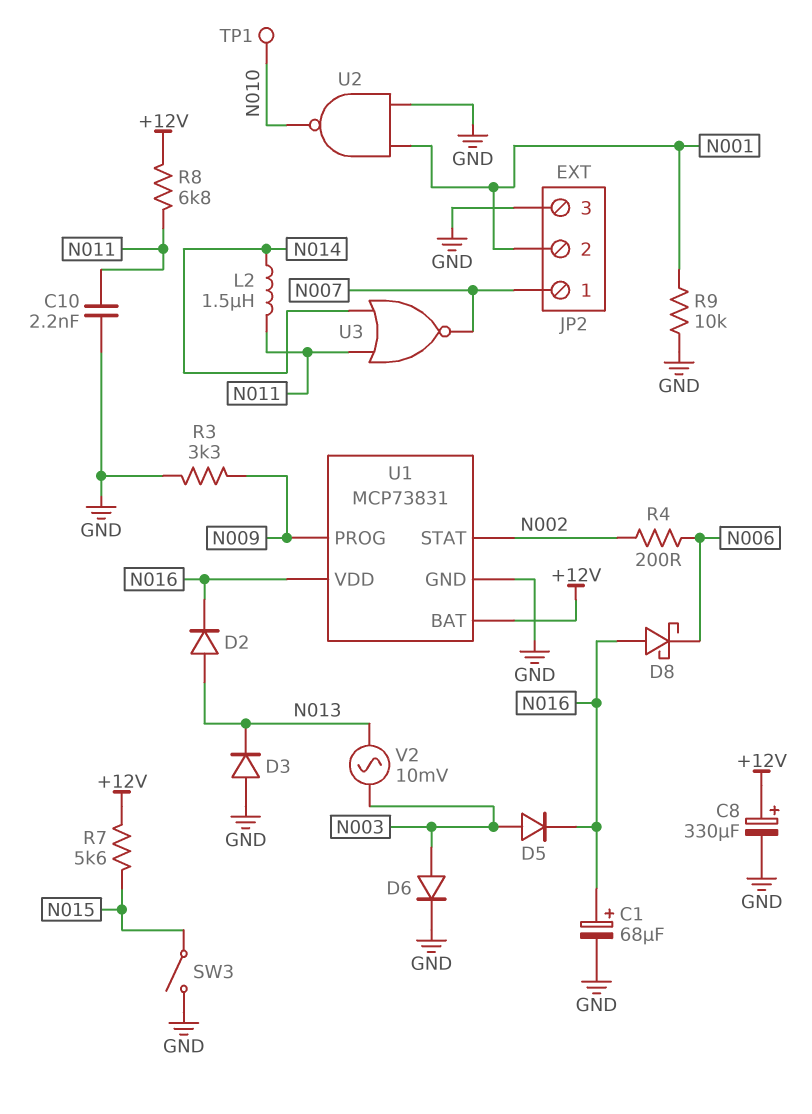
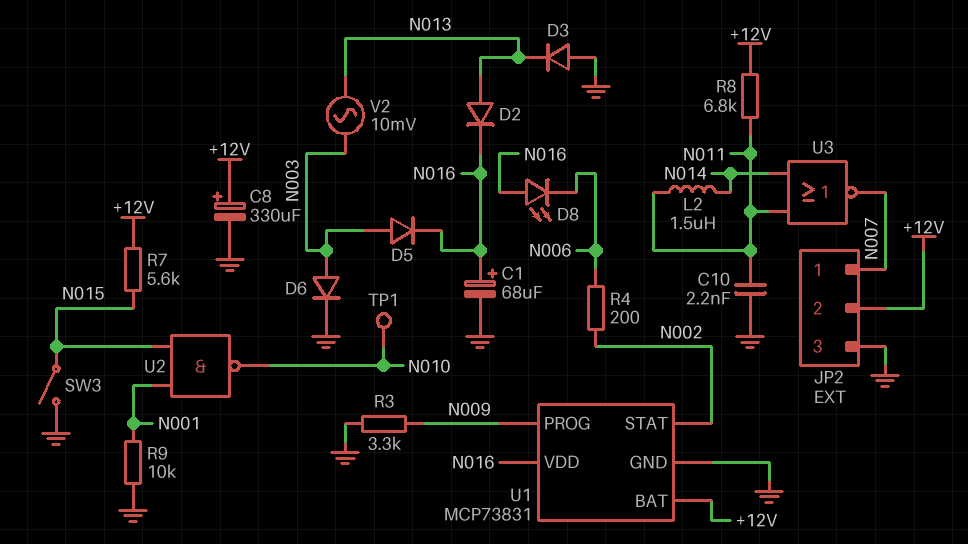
D8: schottky (A N016, K N006) -> LED (A N016, K N006)
JP2 pin 2: N001 -> +12V
U2: NAND (in GND, in N001, out N010) -> NAND (in N001, in N015, out N010)

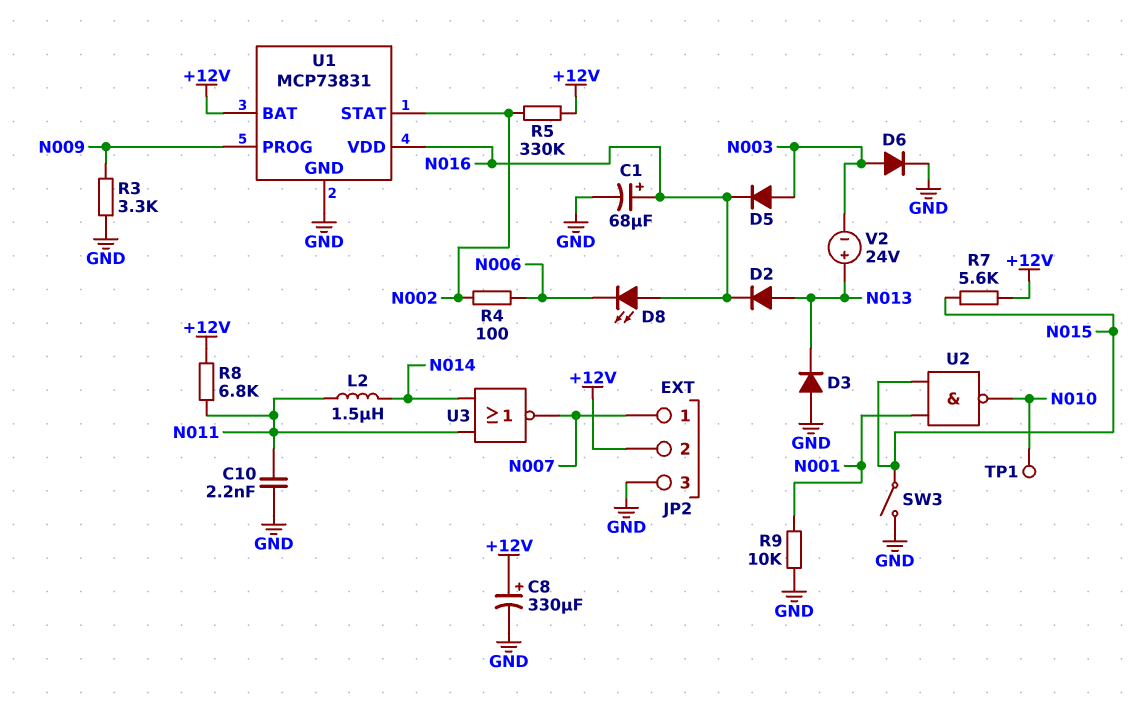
R4: 200 (N002, N006) -> 100 (N002, N006)
R5: none -> 330k (+12V, N002)
V2: AC 10mV (N003, N013) -> 24V (plus N013, minus N003)

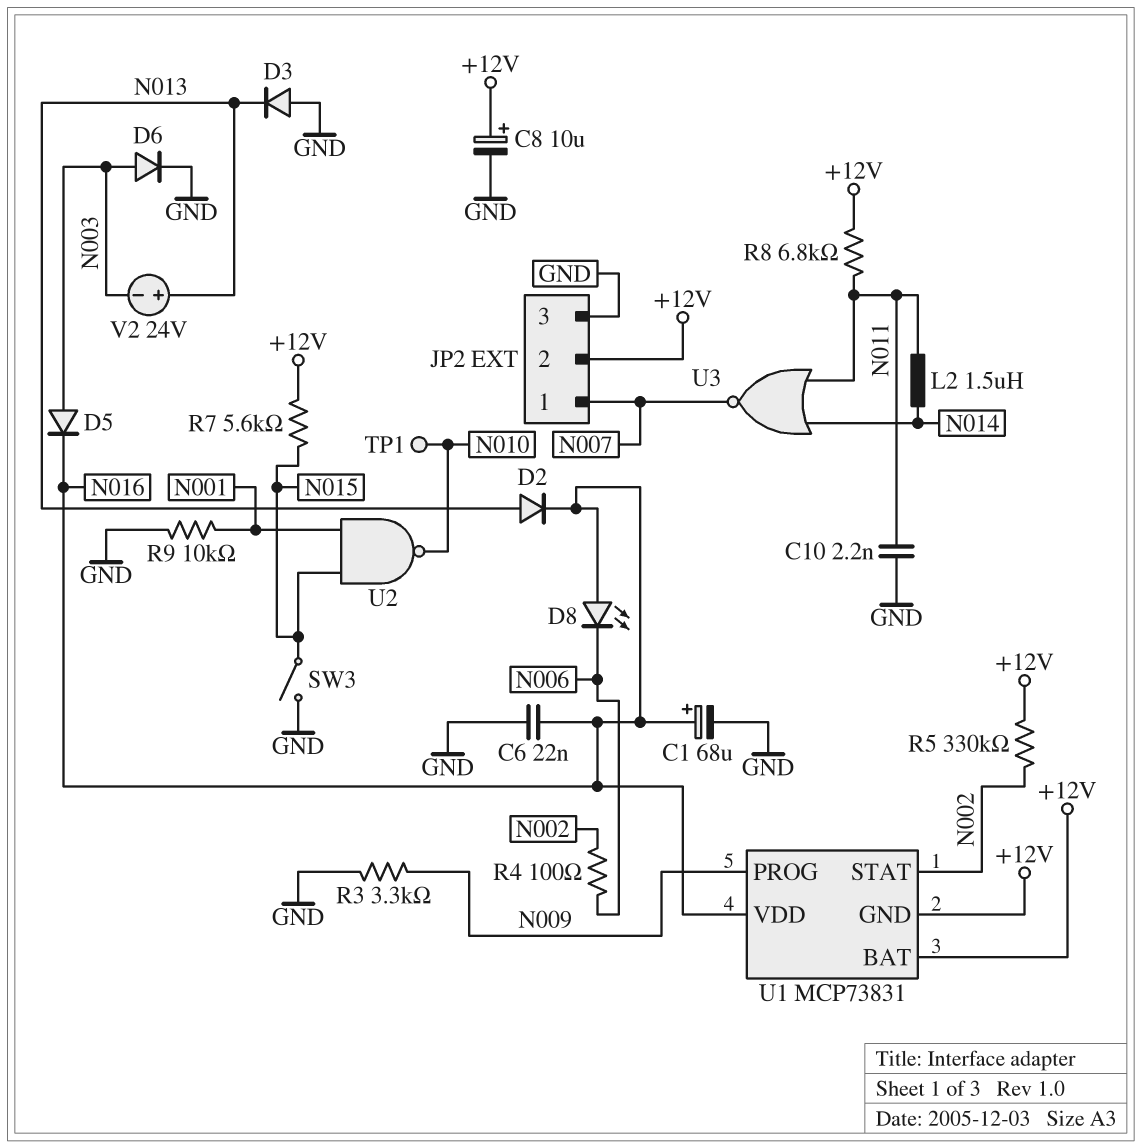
C6: none -> 22nF (GND, N016)
C8: 330uF (plus +12V, minus GND) -> 10uF (plus +12V, minus GND)
U1 pin GND: GND -> +12V

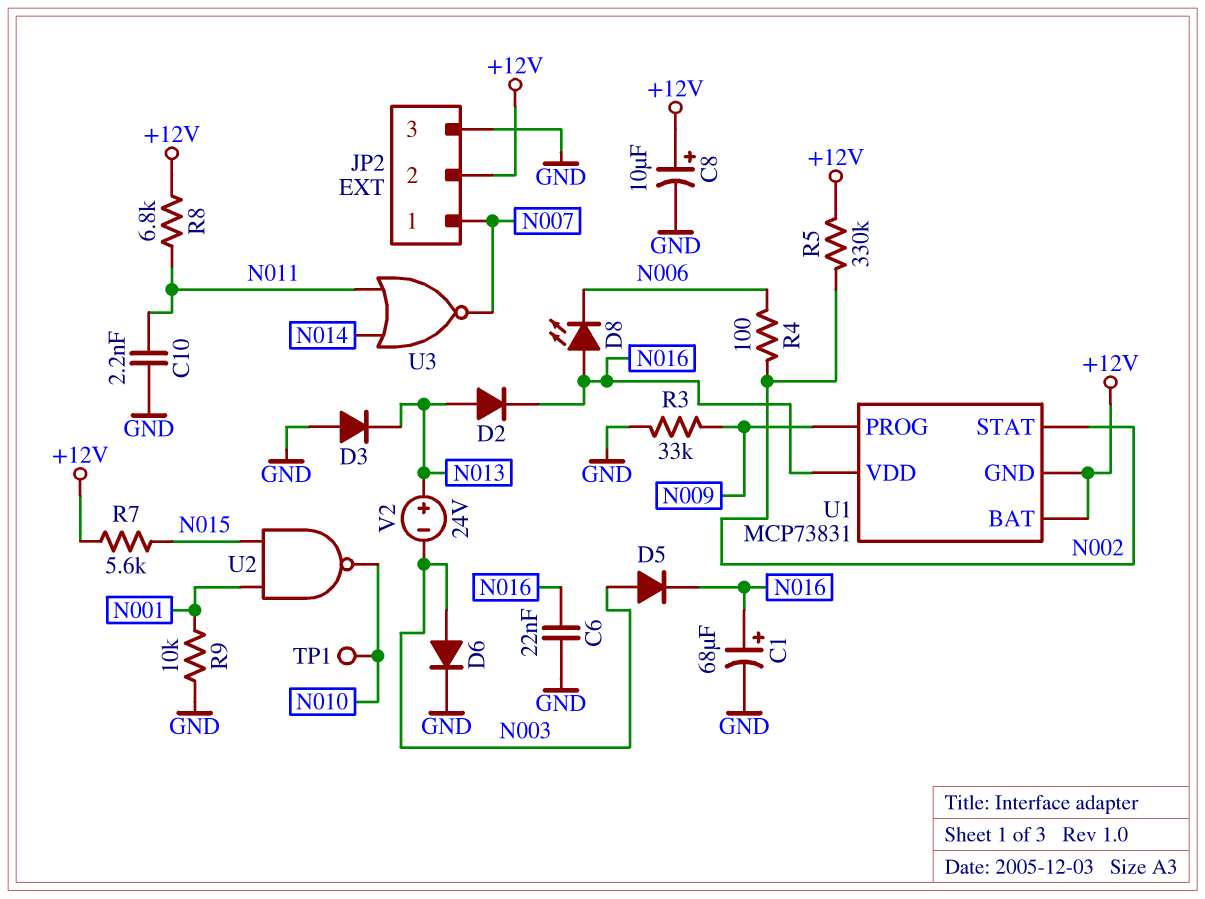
L2: 1.5uH (N011, N014) -> none
R3: 3.3k (GND, N009) -> 33k (GND, N009)
SW3: switch (GND, N015) -> none

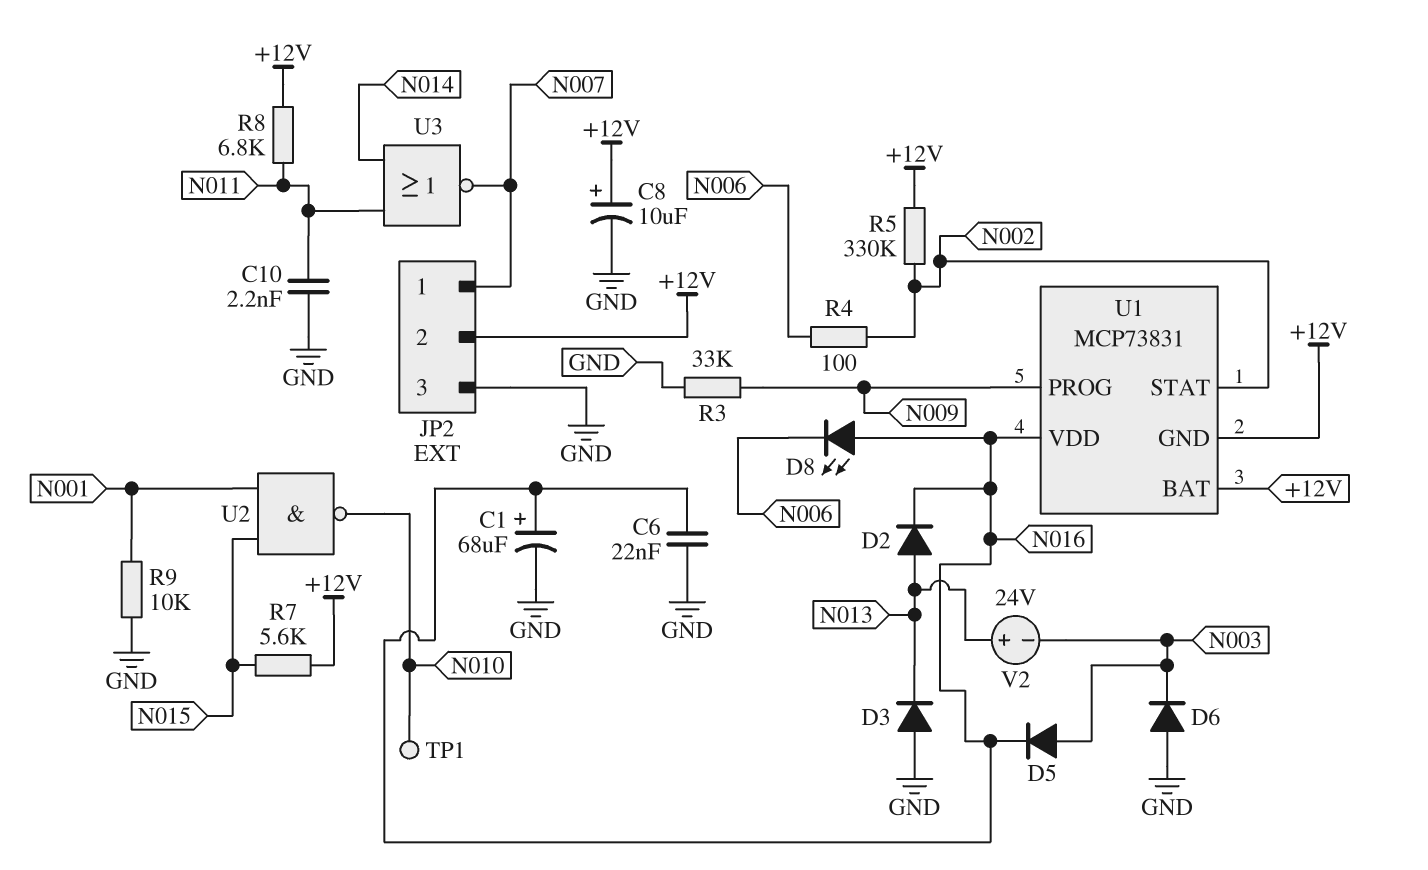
D6: diode (A N003, K GND) -> diode (A GND, K N003)

